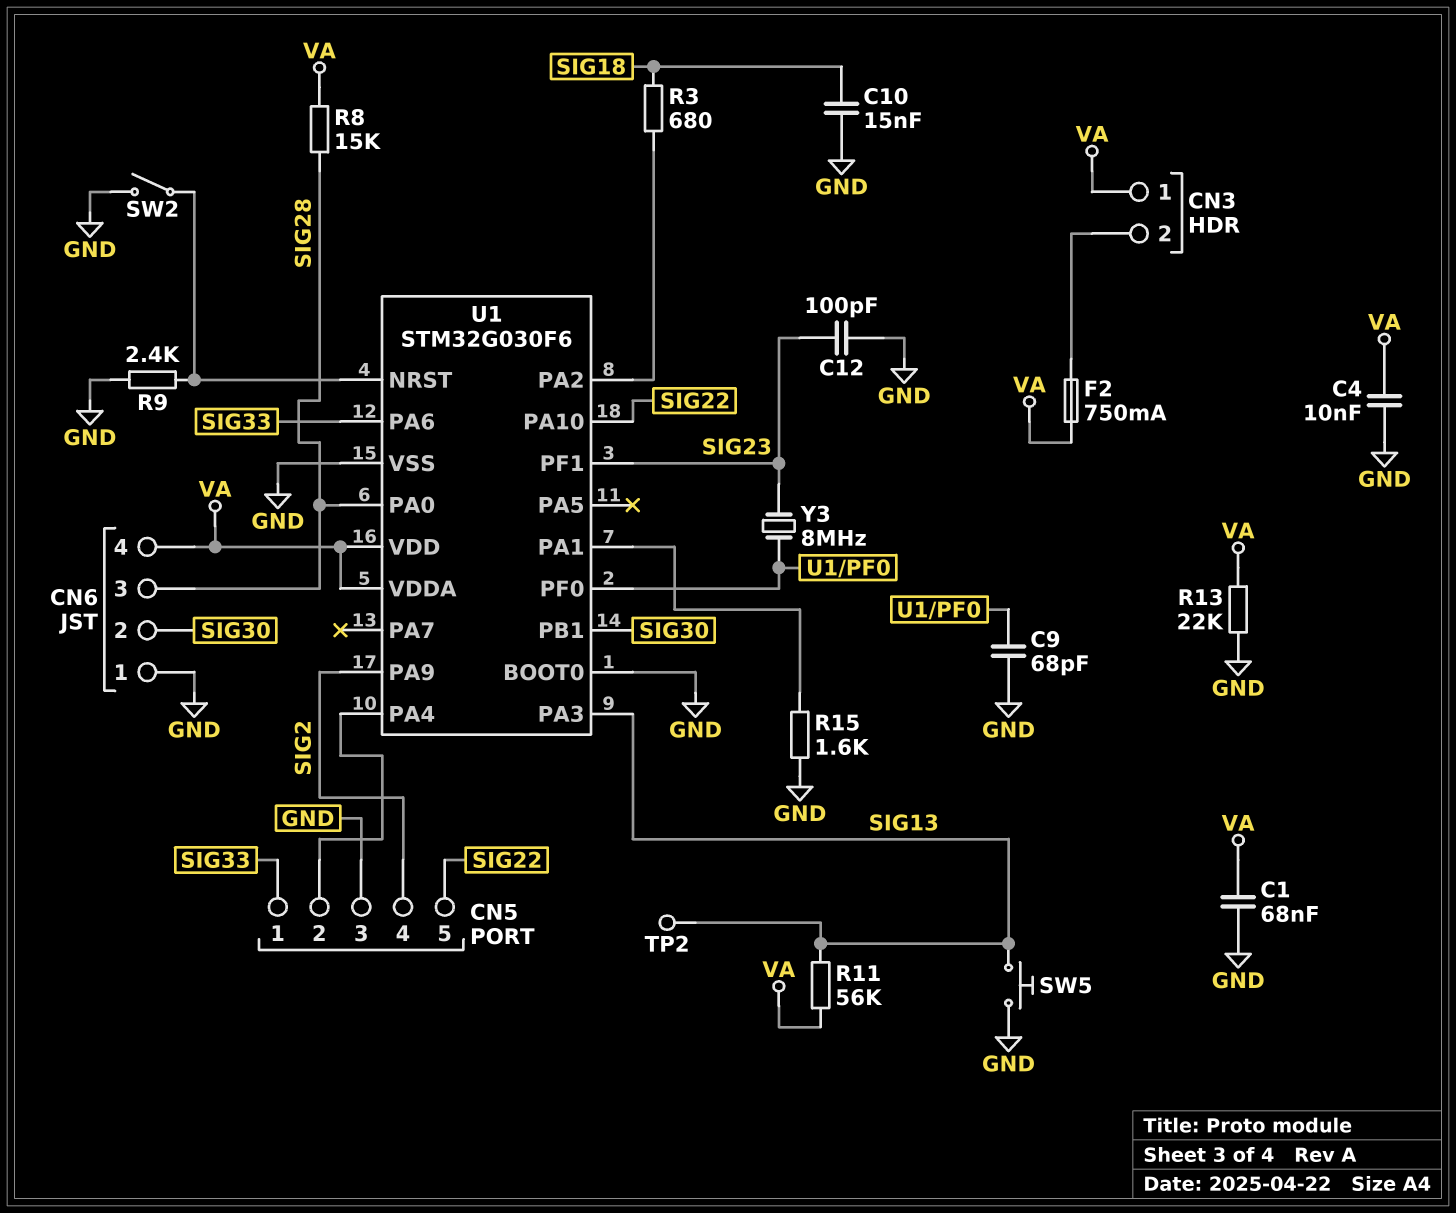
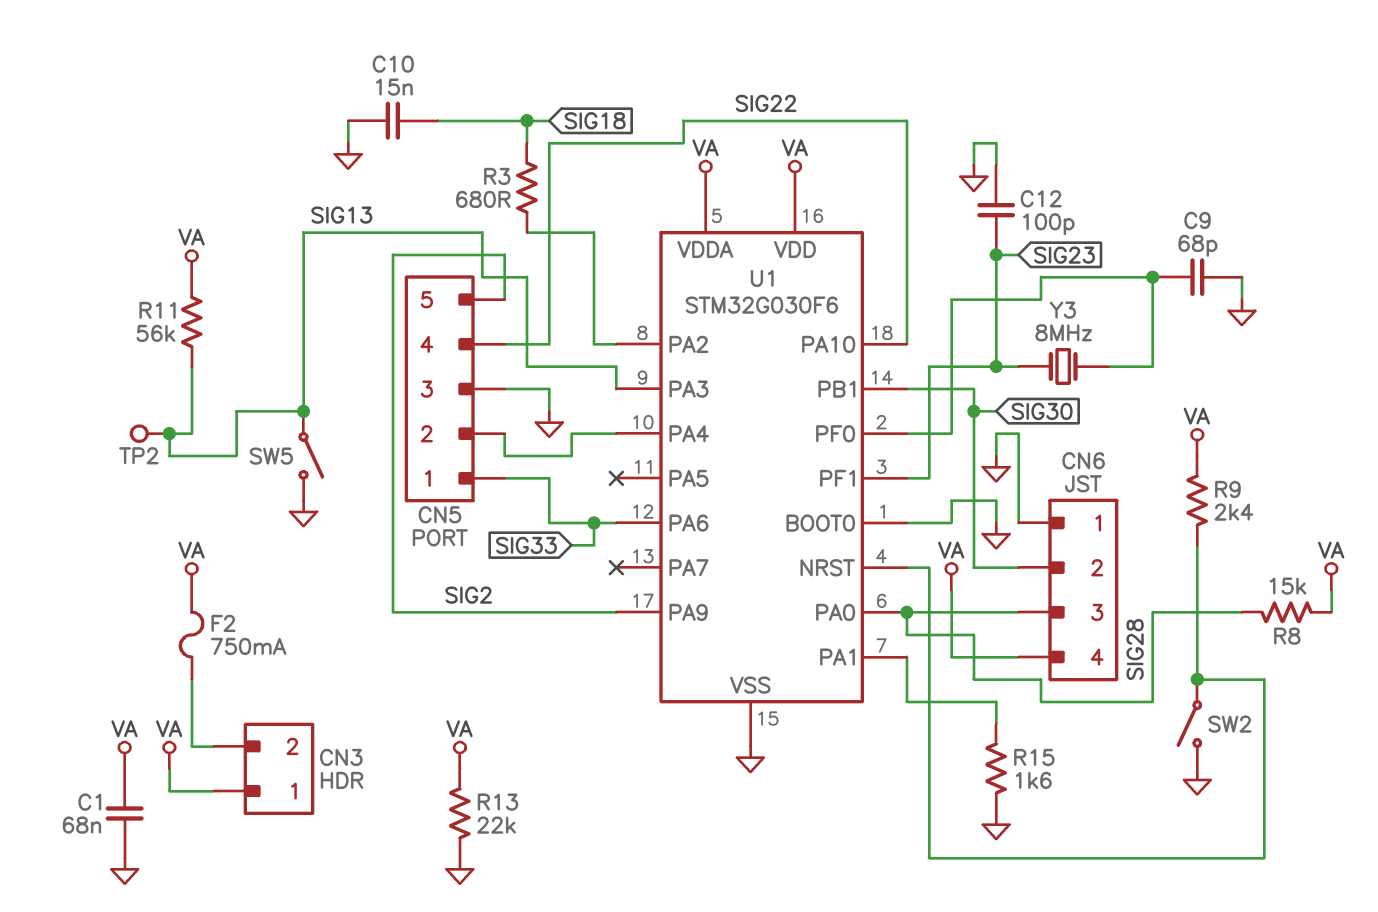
C4: 10nF (GND, VA) -> none
CN5 pin 4: SIG2 -> SIG22
CN5 pin 5: SIG22 -> SIG2
R9: 2.4k (GND, U1/NRST) -> 2.4k (U1/NRST, VA)
SW5: button (GND, SIG13) -> switch (GND, SIG13)

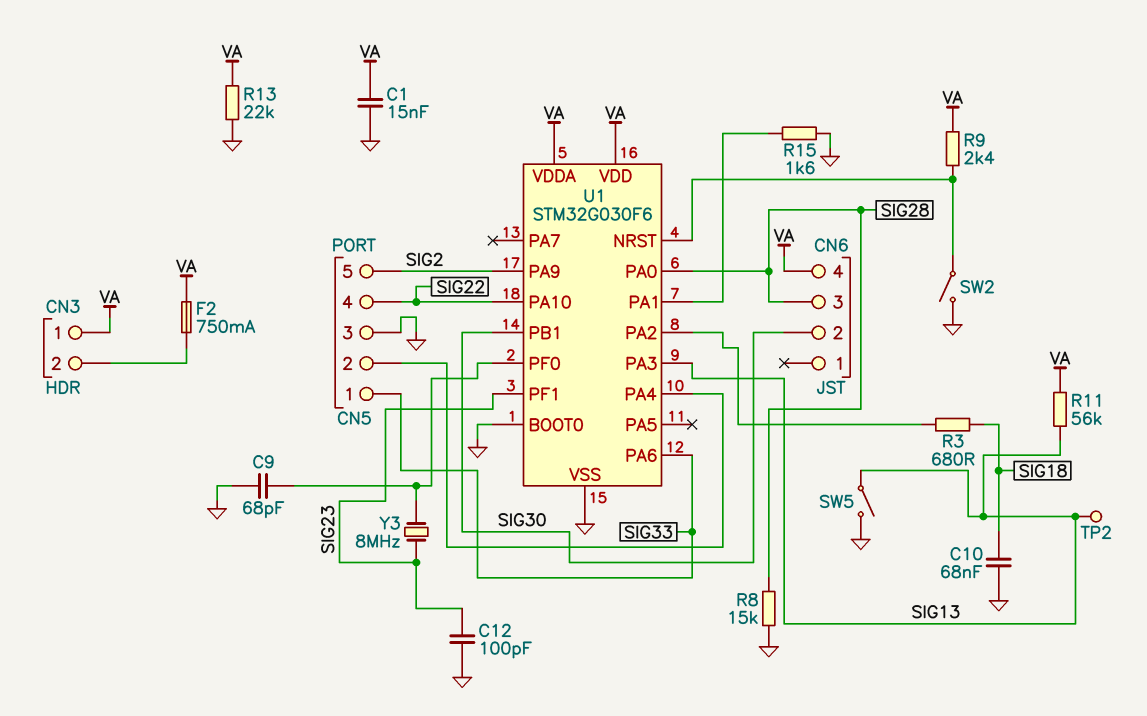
C1: 68nF (GND, VA) -> 15nF (GND, VA)
C10: 15nF (GND, SIG18) -> 68nF (GND, SIG18)
CN6 pin 1: GND -> none
R8: 15k (SIG28, VA) -> 15k (GND, SIG28)

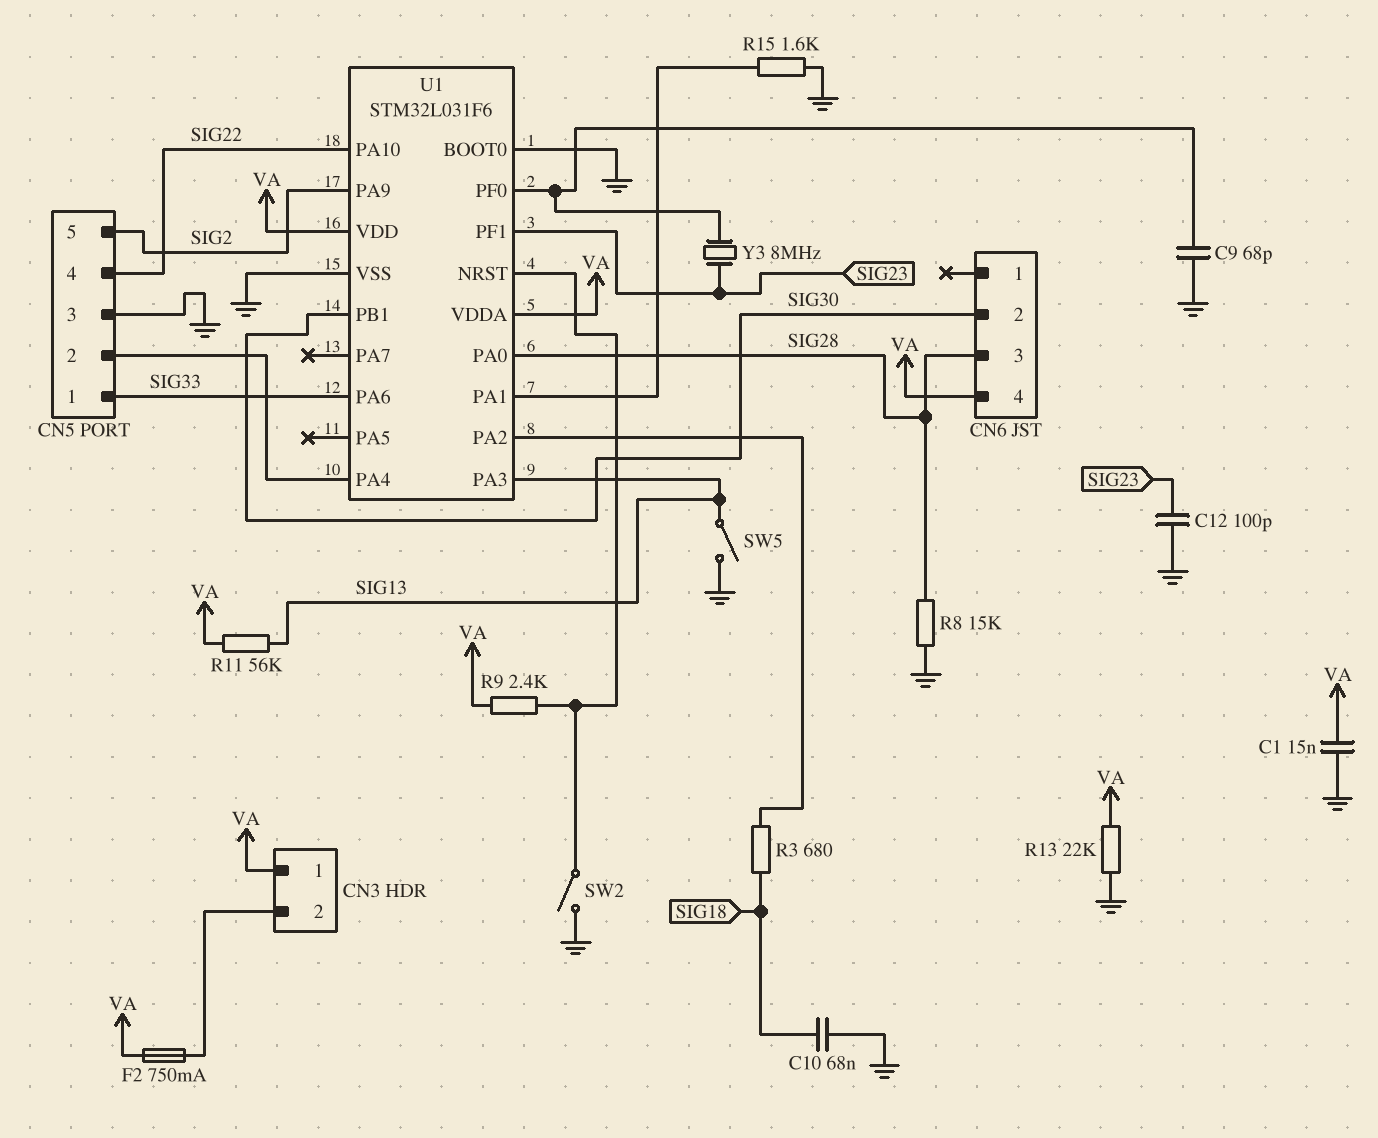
TP2: test point (SIG13) -> none
U1: STM32G030F6 -> STM32L031F6

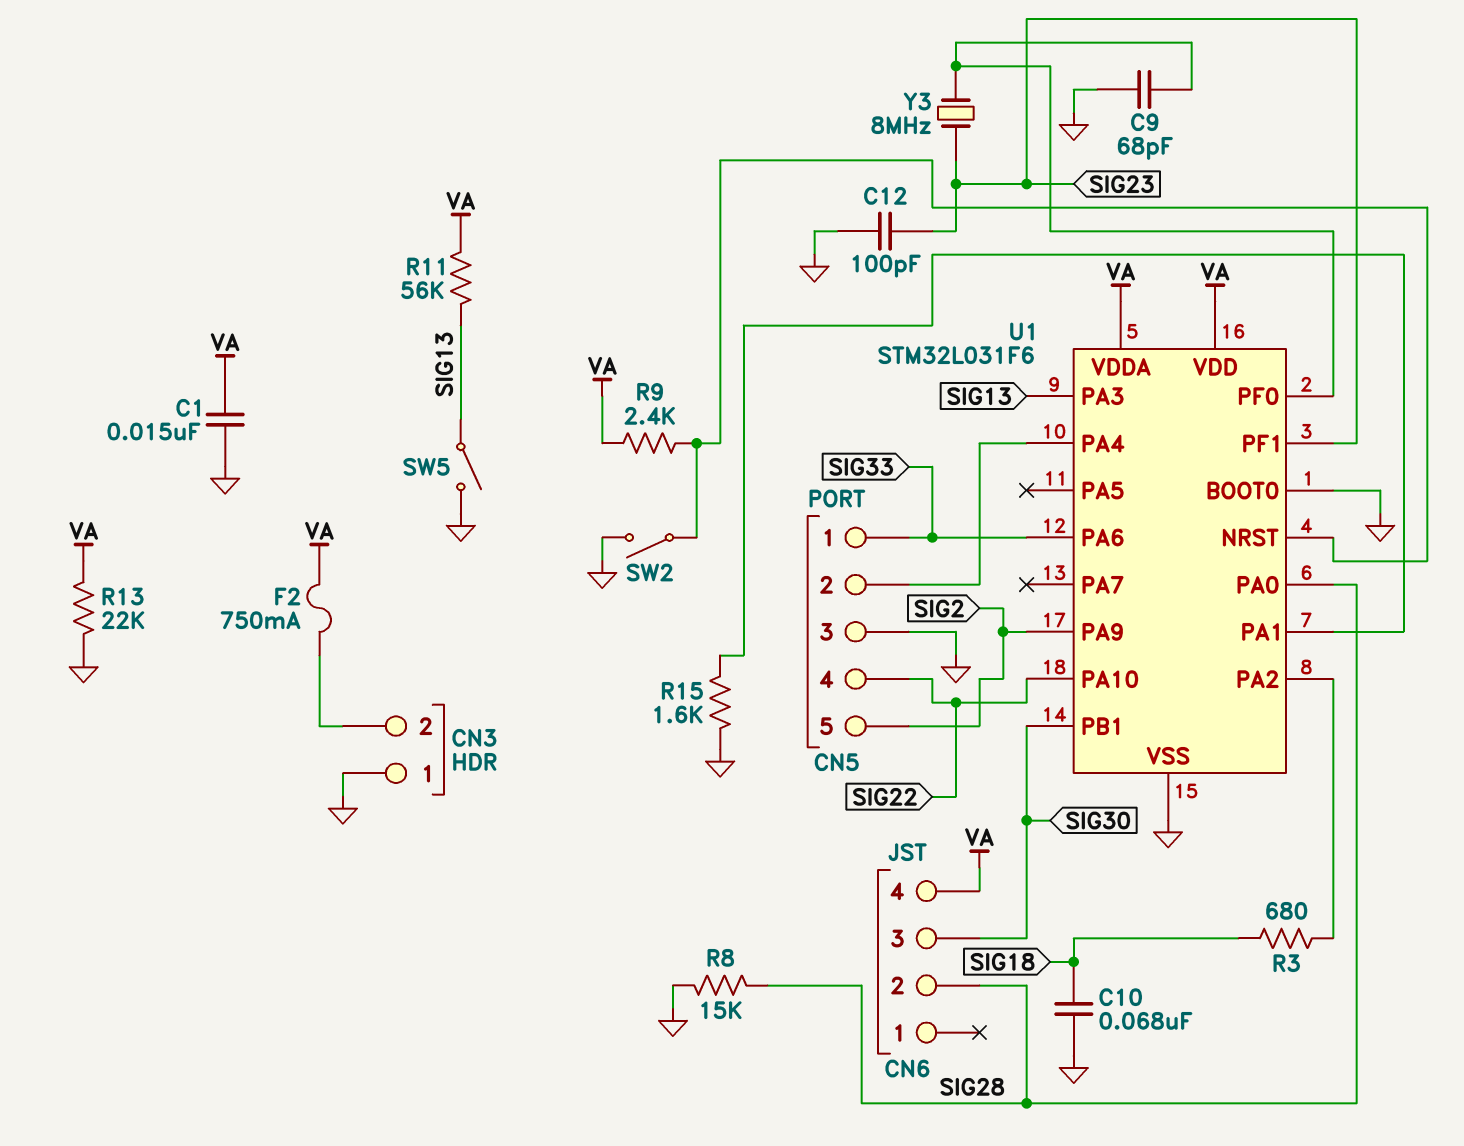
CN3 pin 1: VA -> GND
CN6 pin 2: SIG30 -> SIG28
CN6 pin 3: SIG28 -> SIG30

